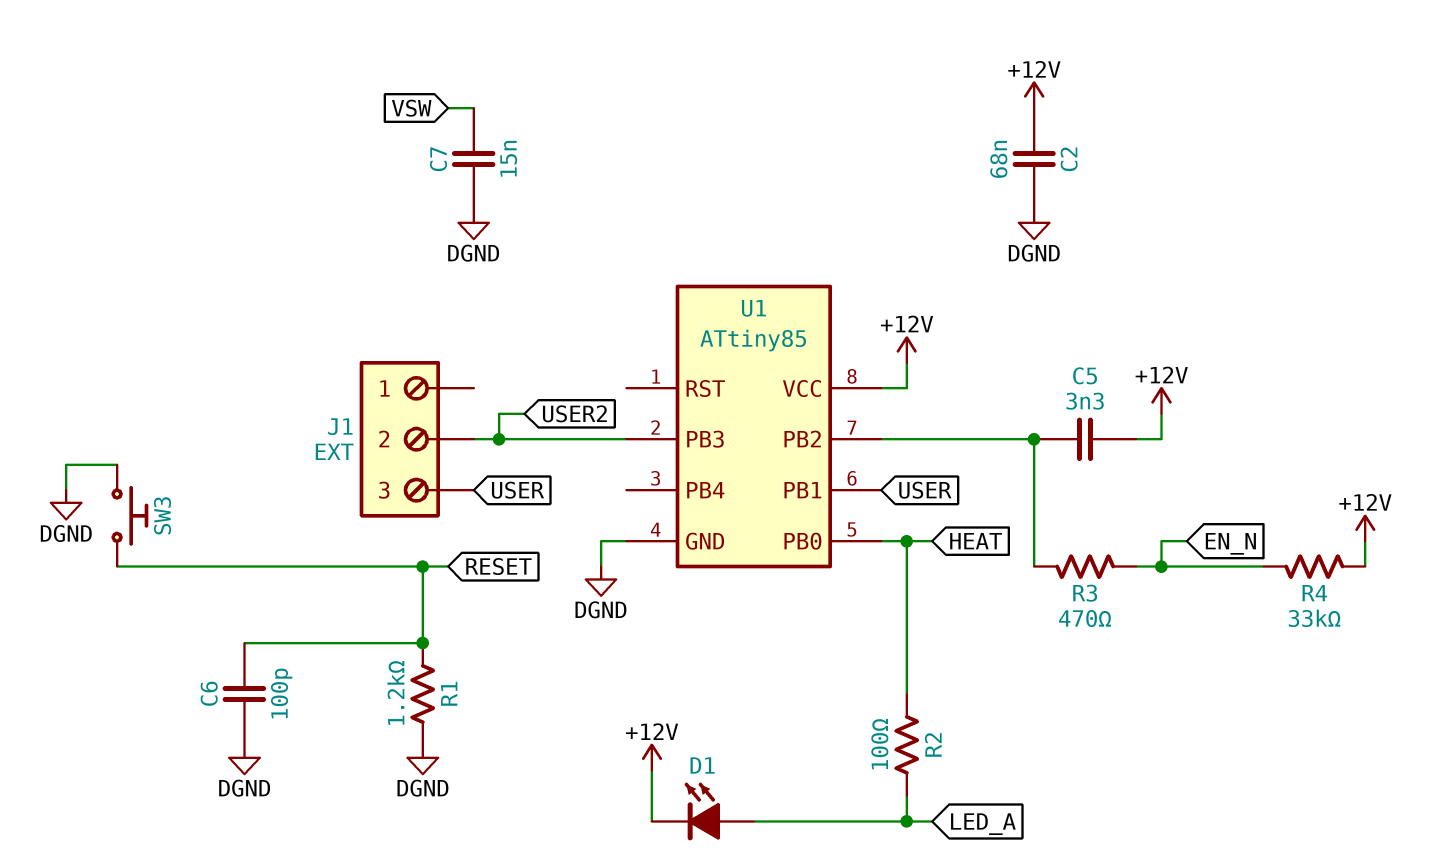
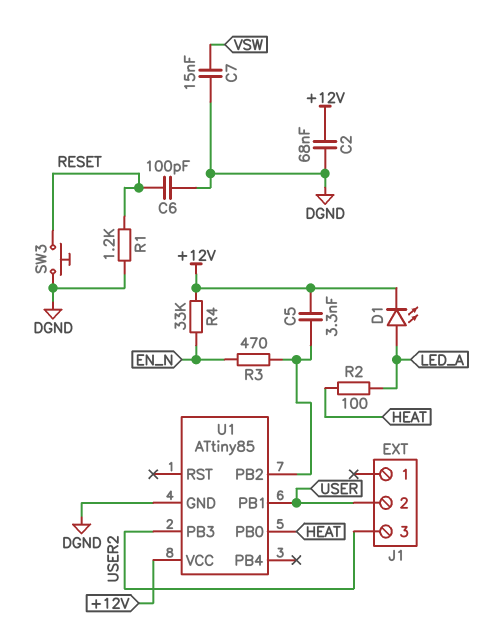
J1 pin 2: USER2 -> USER
J1 pin 3: USER -> USER2

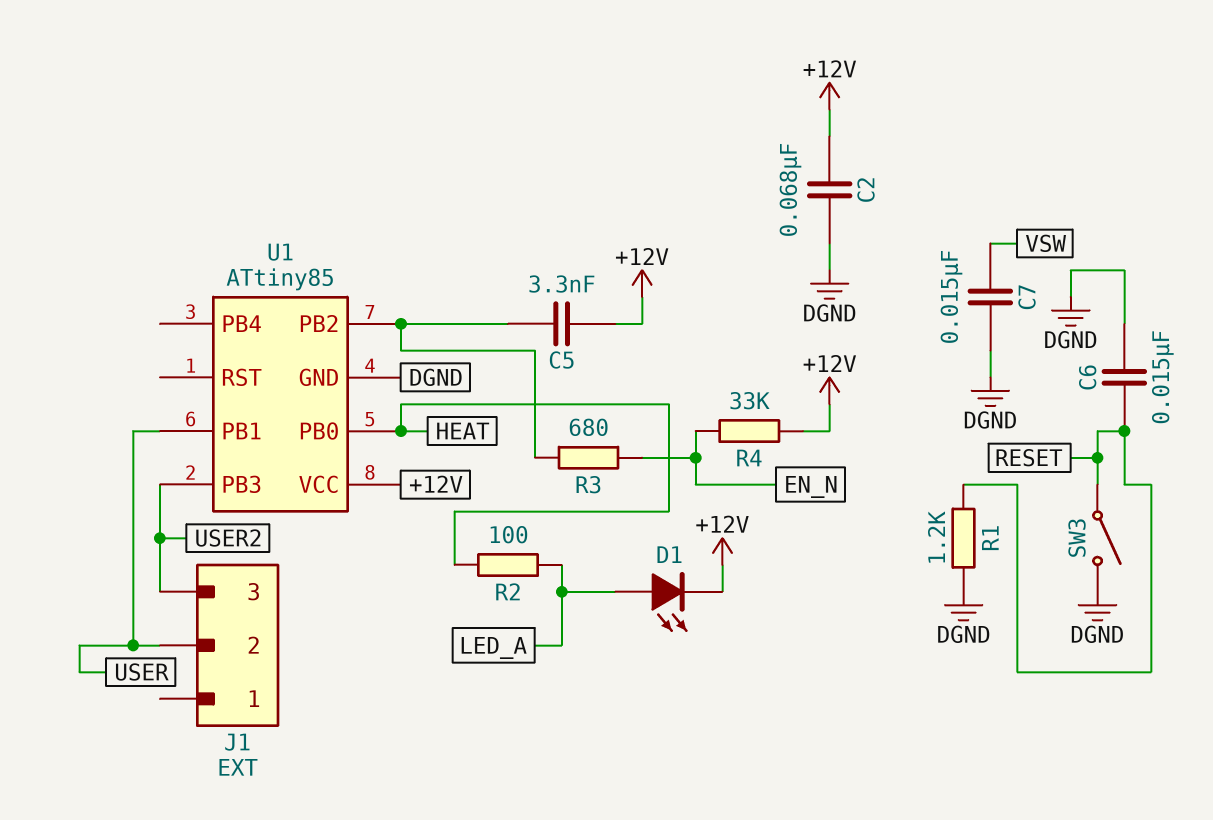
C6: 100pF (DGND, RESET) -> 15nF (DGND, RESET)
R3: 470 (EN_N, U1/PB2) -> 680 (EN_N, U1/PB2)
SW3: button (DGND, RESET) -> switch (DGND, RESET)

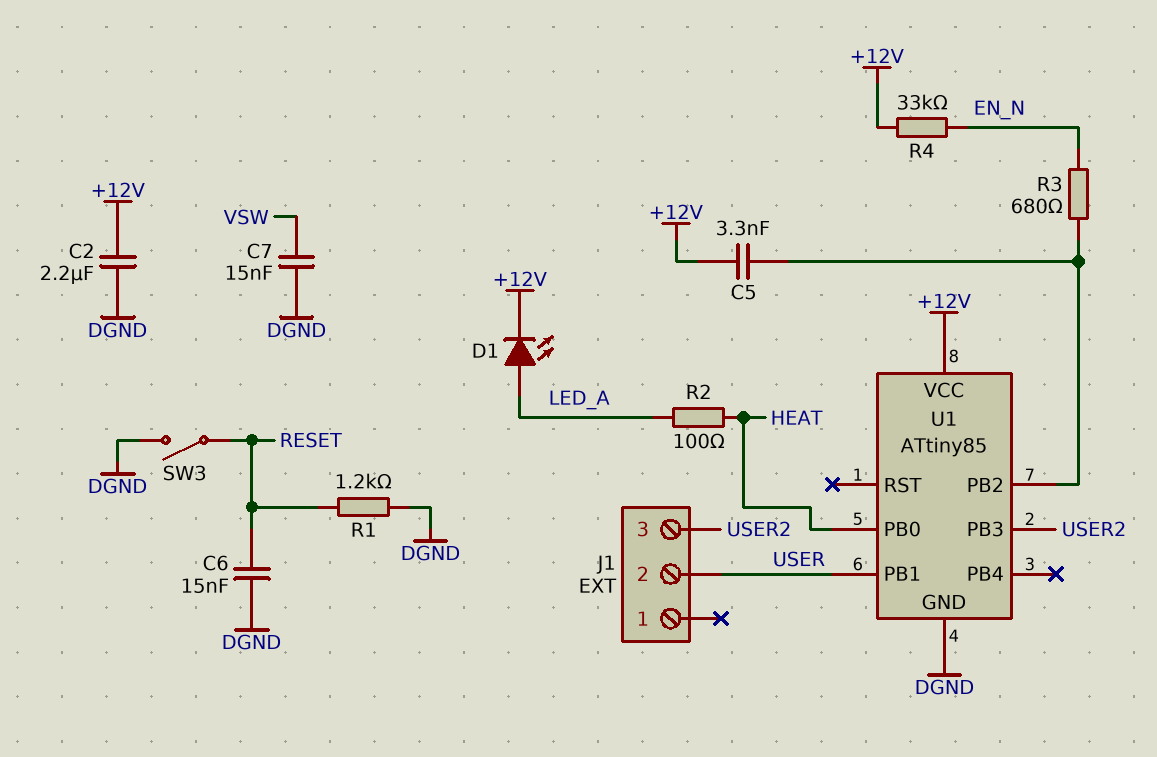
C2: 68nF (+12V, DGND) -> 2.2uF (+12V, DGND)

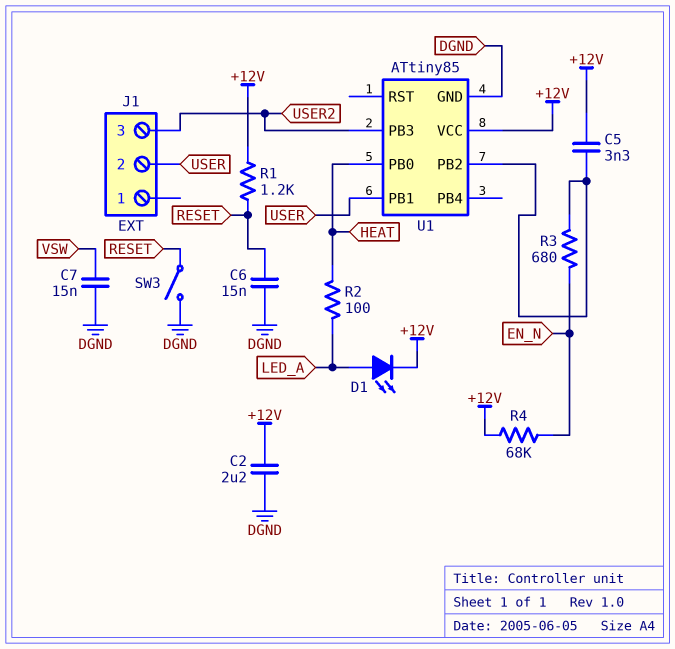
R1: 1.2k (DGND, RESET) -> 1.2k (+12V, RESET)
R4: 33k (+12V, EN_N) -> 68k (+12V, EN_N)

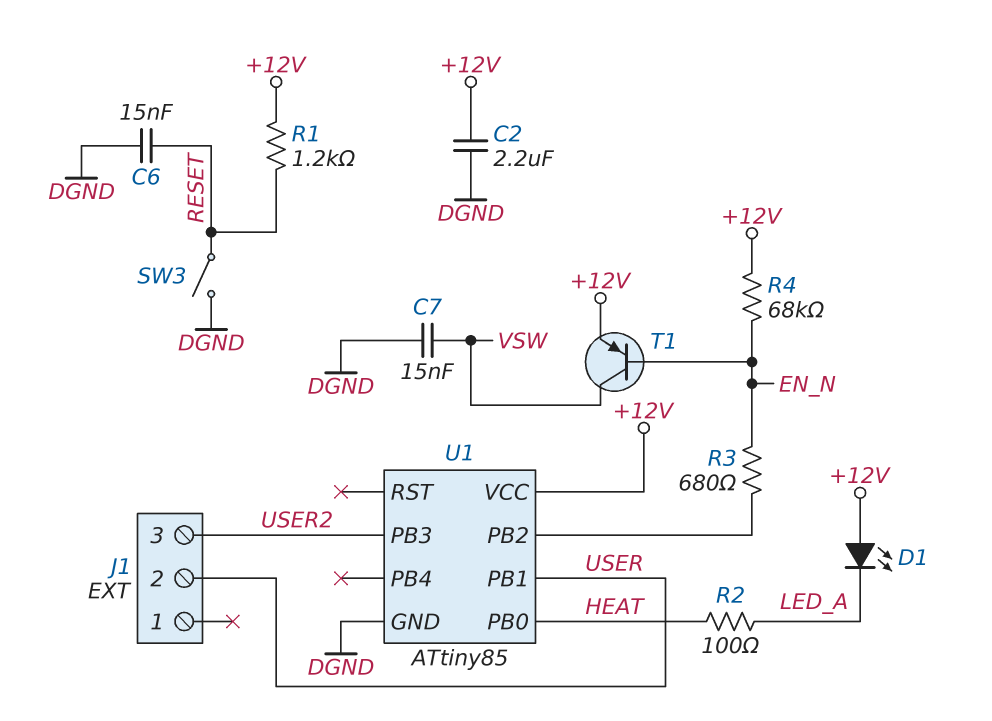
C5: 3.3nF (+12V, U1/PB2) -> none
D1: LED (A LED_A, K +12V) -> LED (A +12V, K LED_A)
T1: none -> PNP (B EN_N, C VSW, E +12V)

